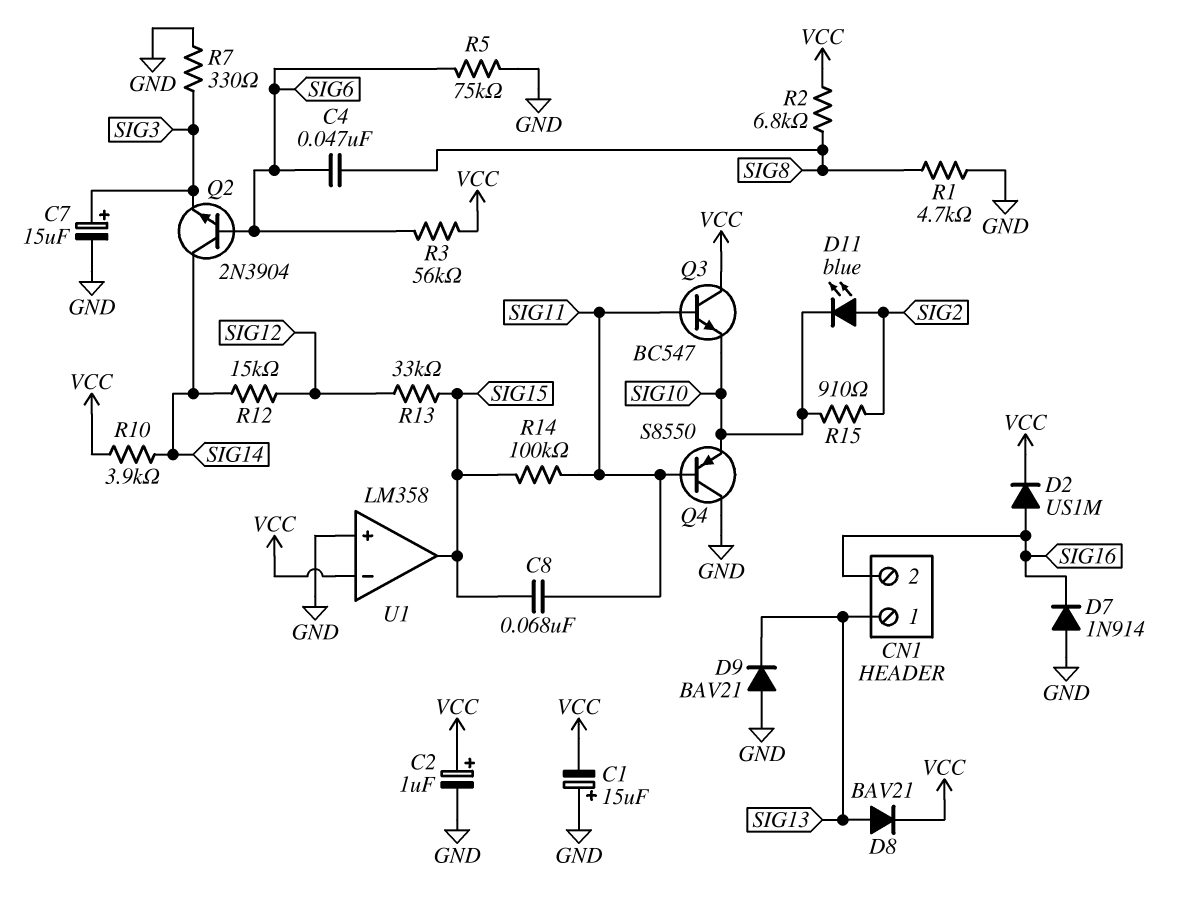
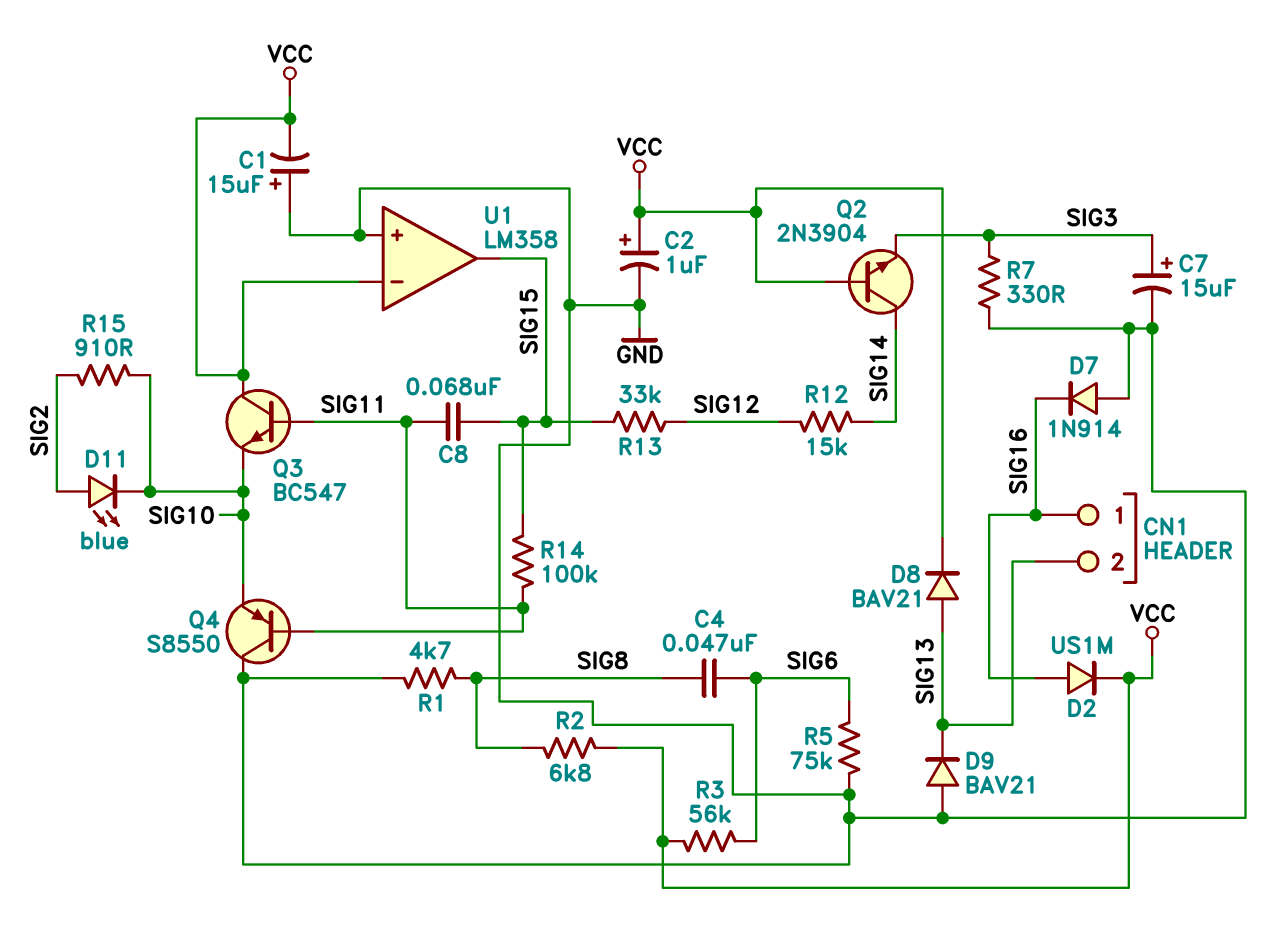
CN1 pin 1: SIG13 -> SIG16
CN1 pin 2: SIG16 -> SIG13
Q2: NPN 2N3904 (B SIG6, C SIG14, E SIG3) -> NPN 2N3904 (B VCC, C SIG14, E SIG3)
R10: 3.9k (SIG14, VCC) -> none

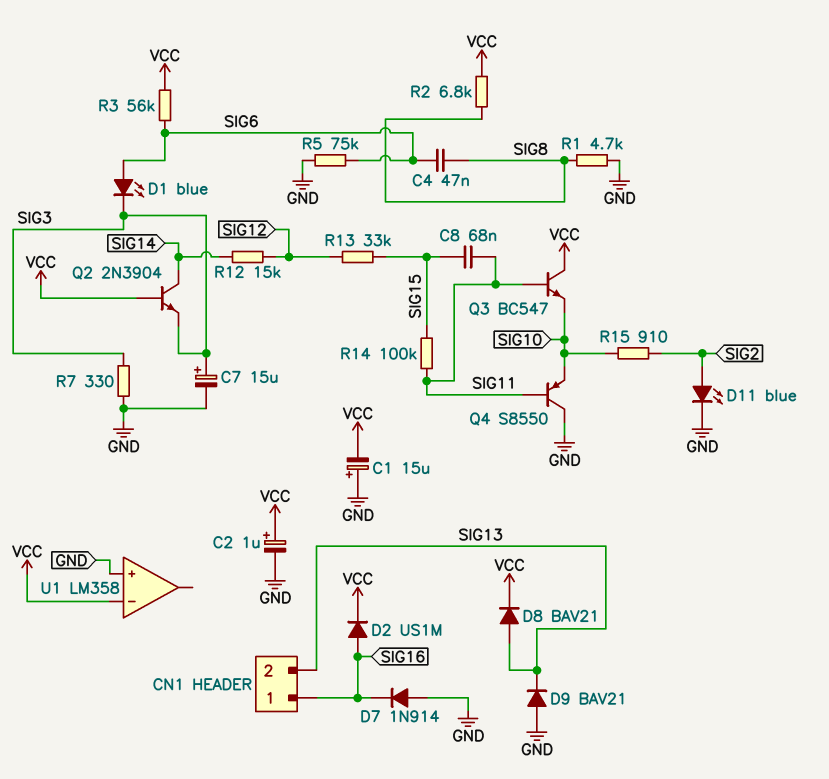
D1: none -> LED blue (A SIG6, K SIG3)
D11: LED blue (A SIG2, K SIG10) -> LED blue (A SIG2, K GND)
U1 pin out: SIG15 -> none

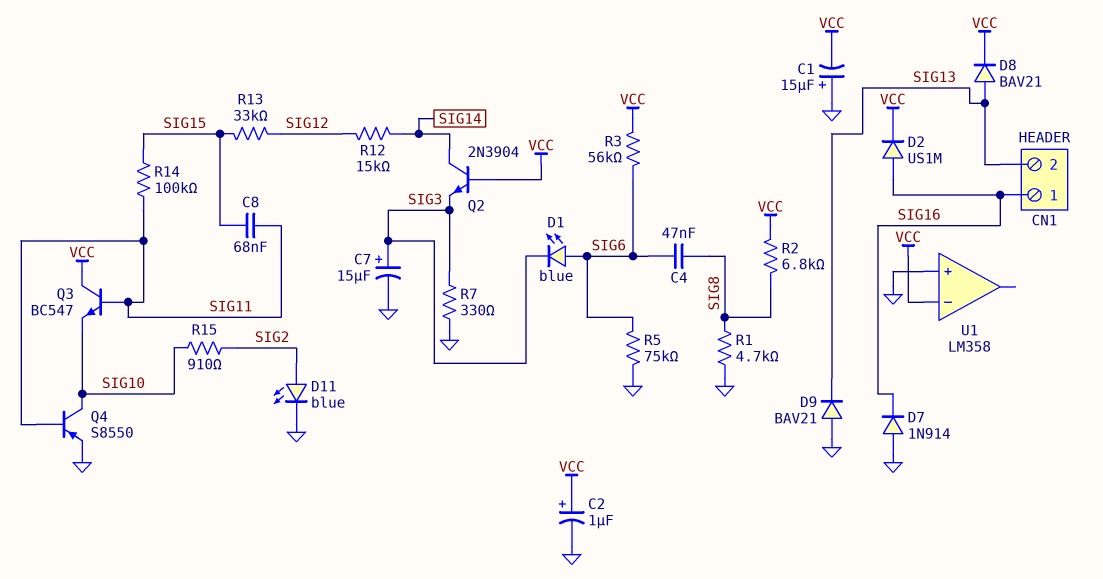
Q4: PNP S8550 (B SIG11, C GND, E SIG10) -> PNP S8550 (B SIG11, C SIG10, E GND)

